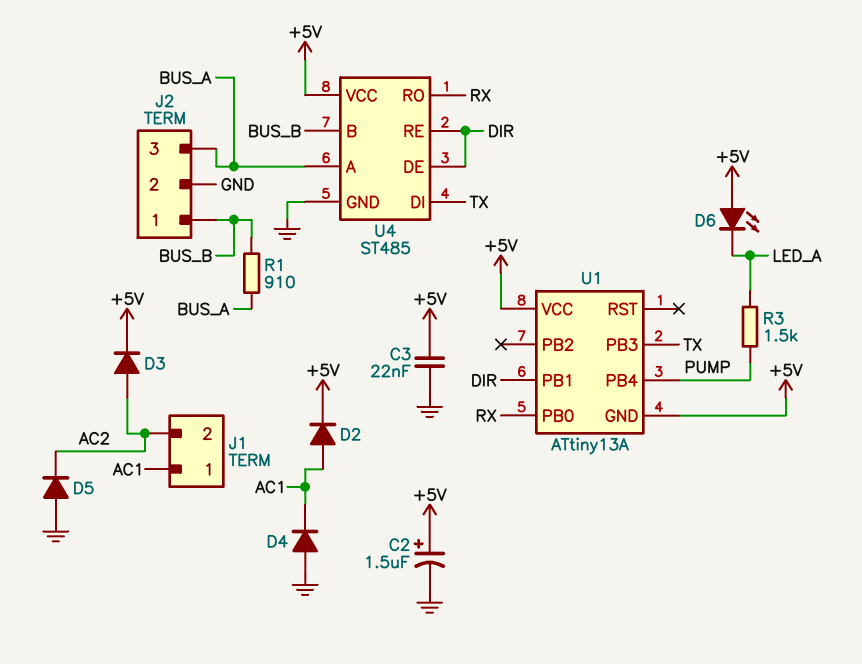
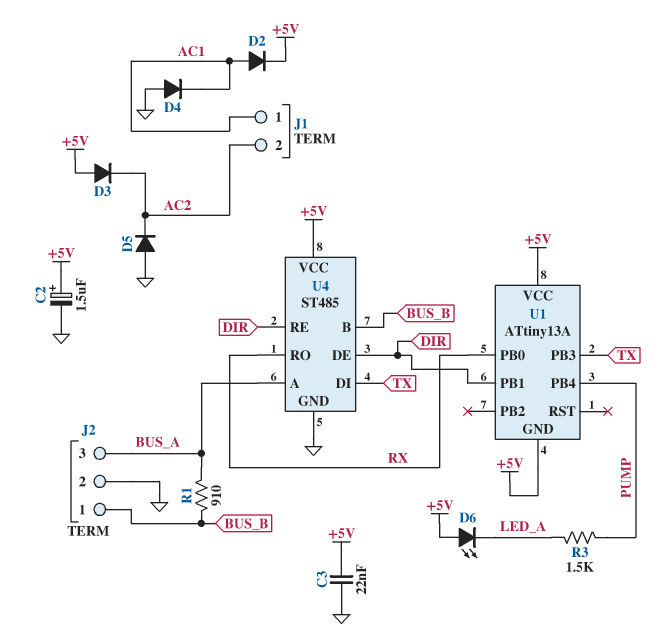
D3: diode (A AC2, K +5V) -> diode (A +5V, K AC2)

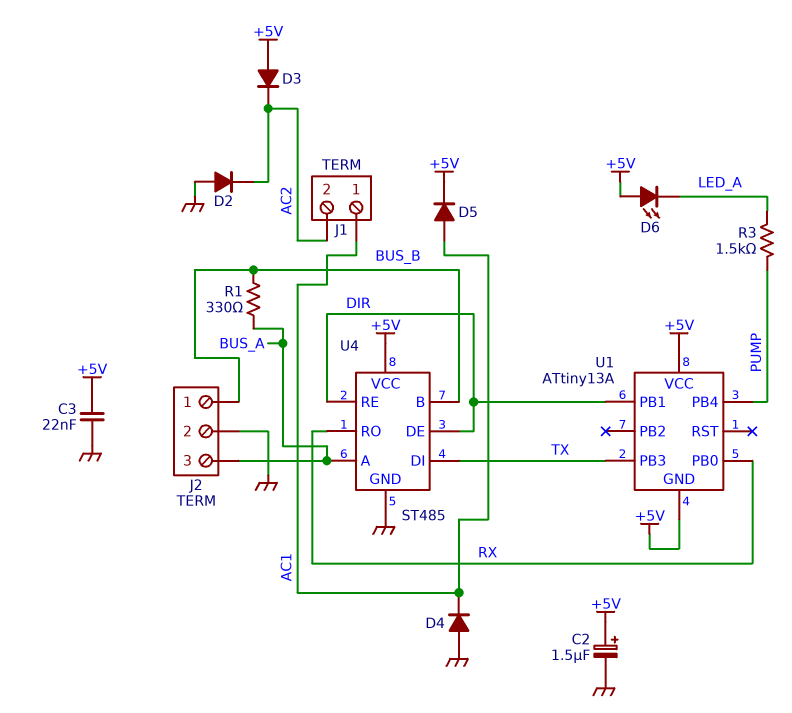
D2: diode (A AC1, K +5V) -> diode (A GND, K AC2)
D5: diode (A GND, K AC2) -> diode (A AC1, K +5V)
R1: 910 (BUS_A, BUS_B) -> 330 (BUS_A, BUS_B)

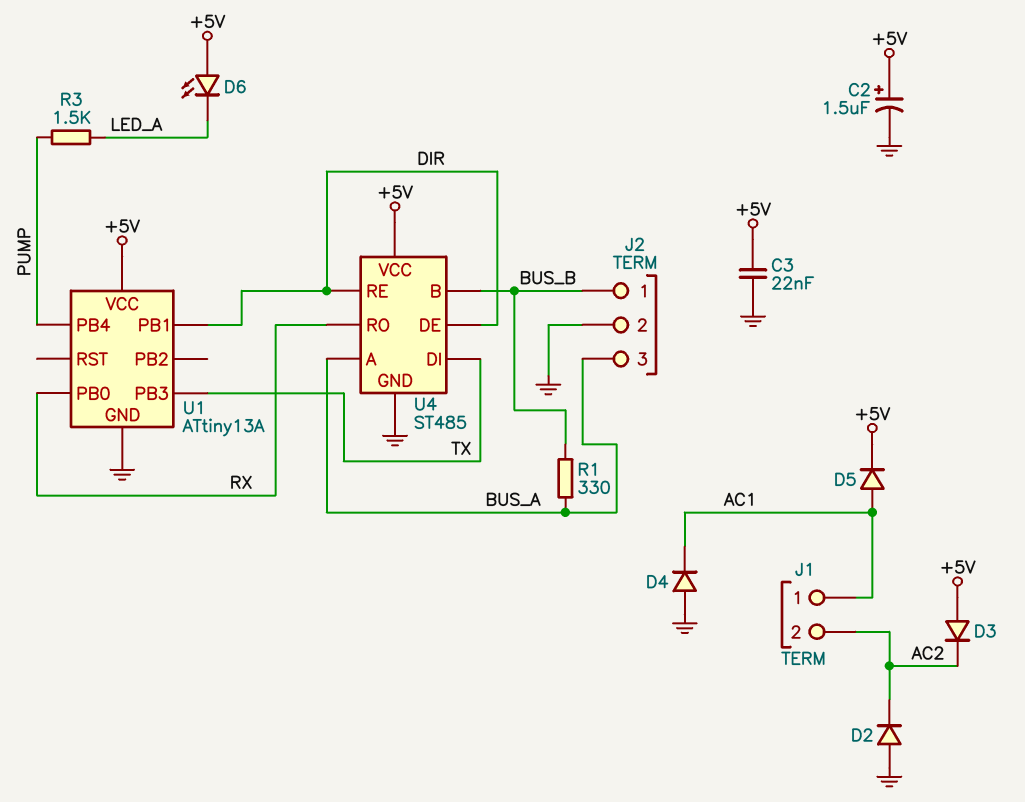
U1 pin GND: +5V -> GND

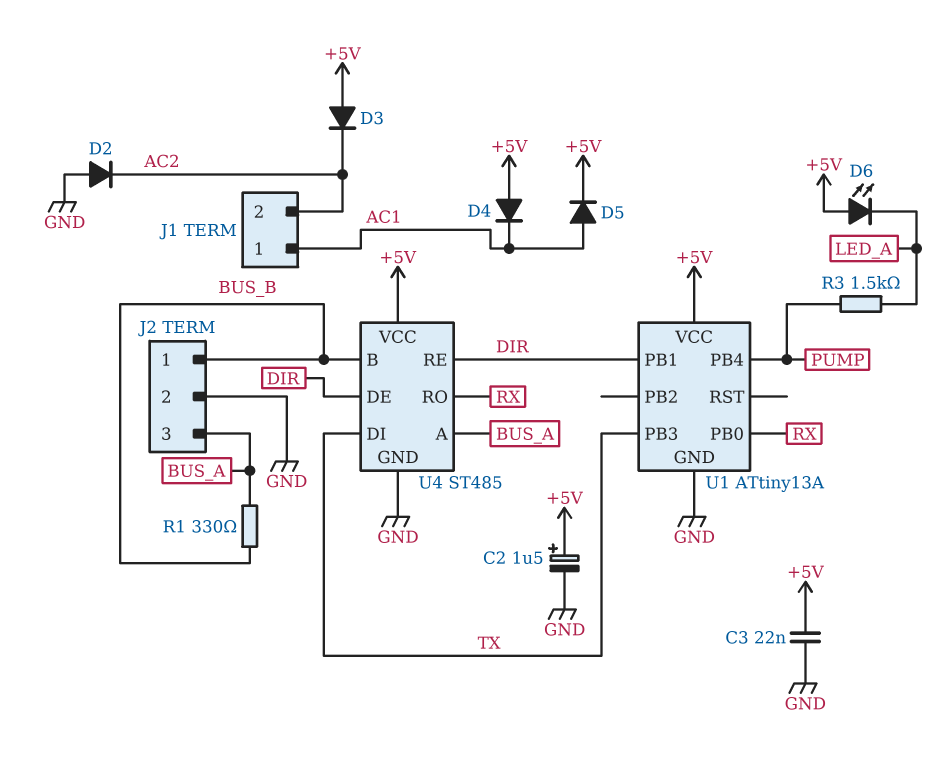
D4: diode (A GND, K AC1) -> diode (A +5V, K AC1)

